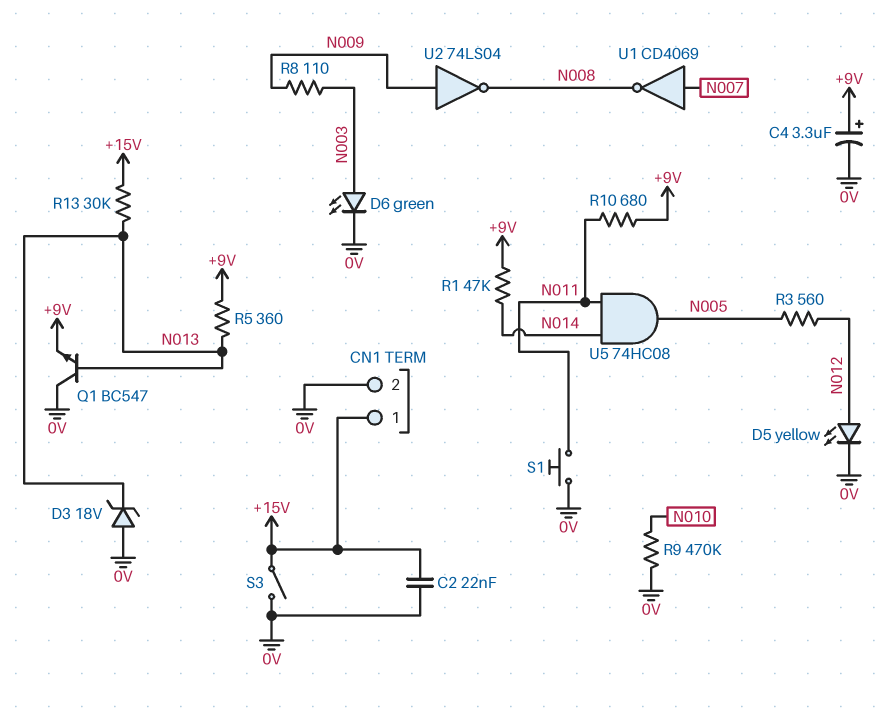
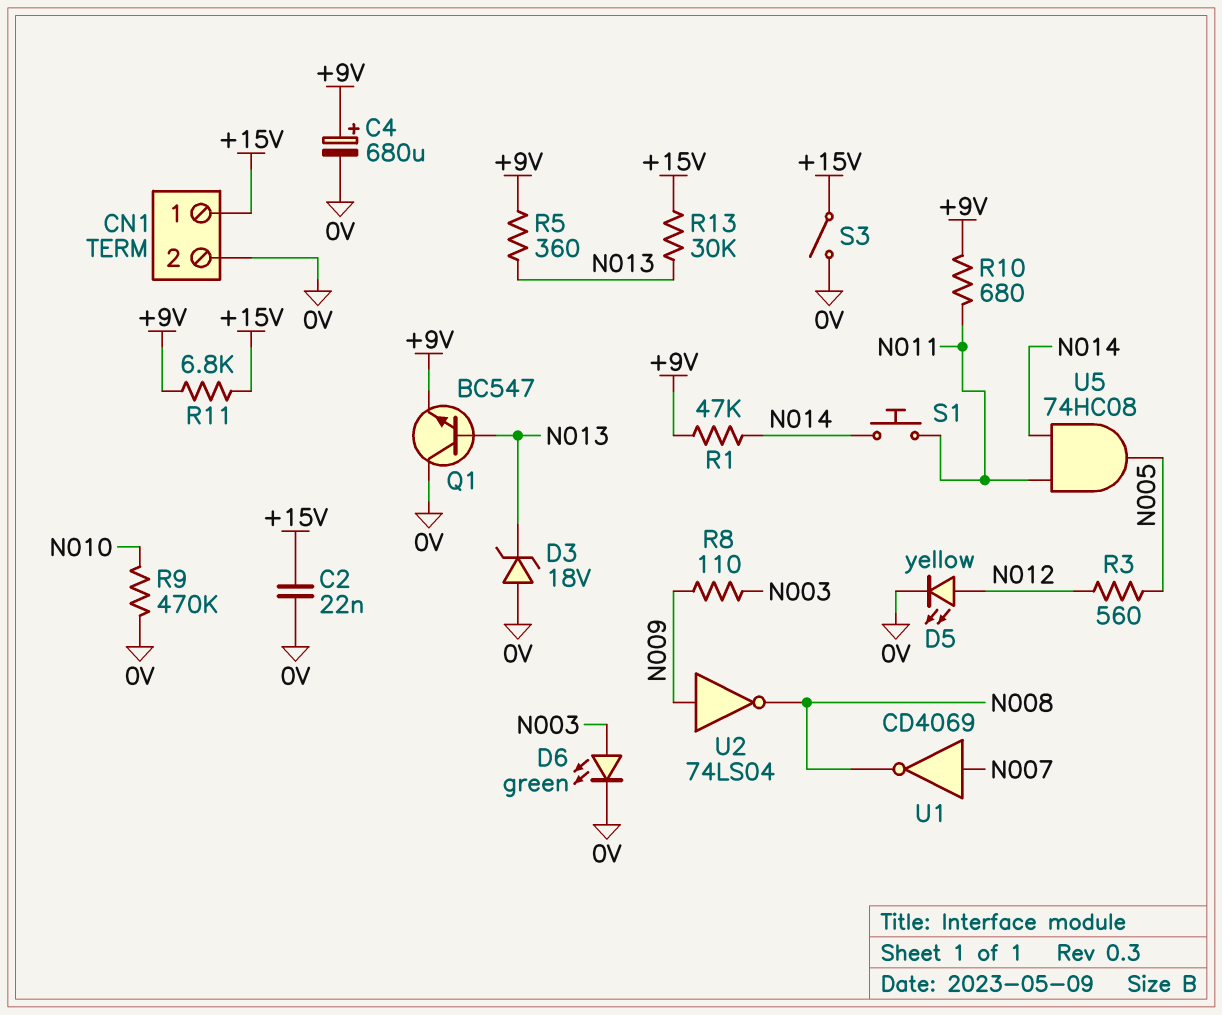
C4: 3.3uF (plus +9V, minus 0V) -> 680uF (plus +9V, minus 0V)
R11: none -> 6.8k (+9V, +15V)
S1: button (0V, N011) -> button (N011, N014)

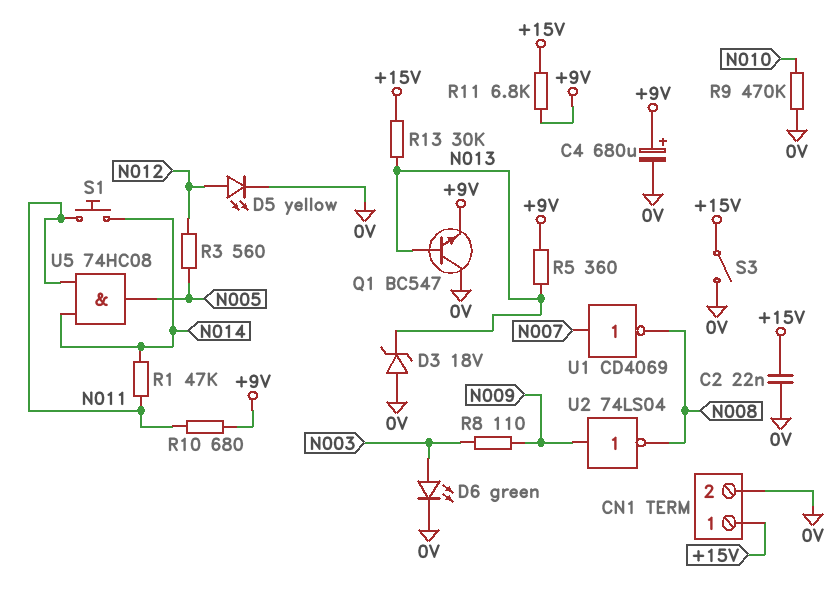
R1: 47k (+9V, N014) -> 47k (N011, N014)

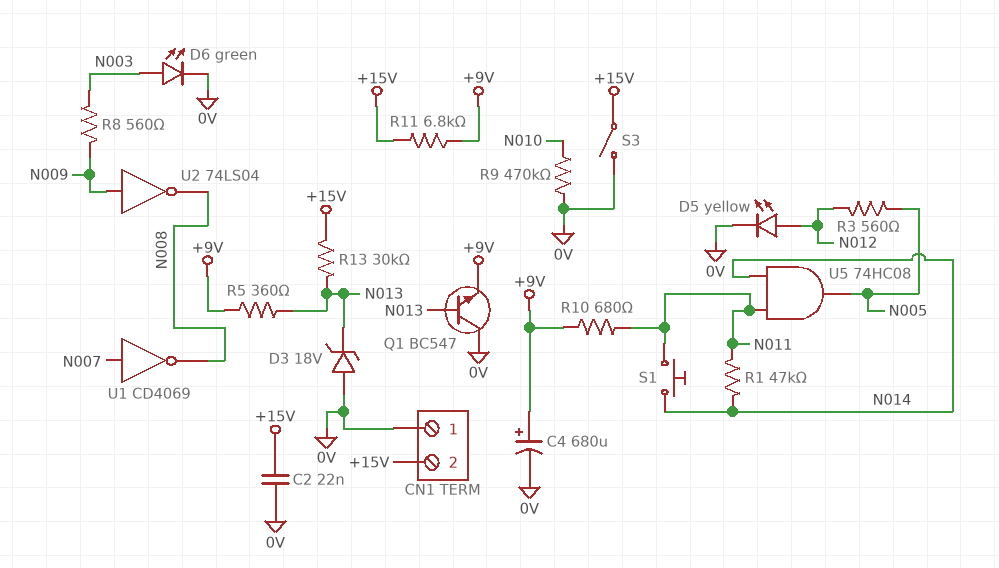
CN1 pin 1: +15V -> 0V
CN1 pin 2: 0V -> +15V
R8: 110 (N003, N009) -> 560 (N003, N009)

